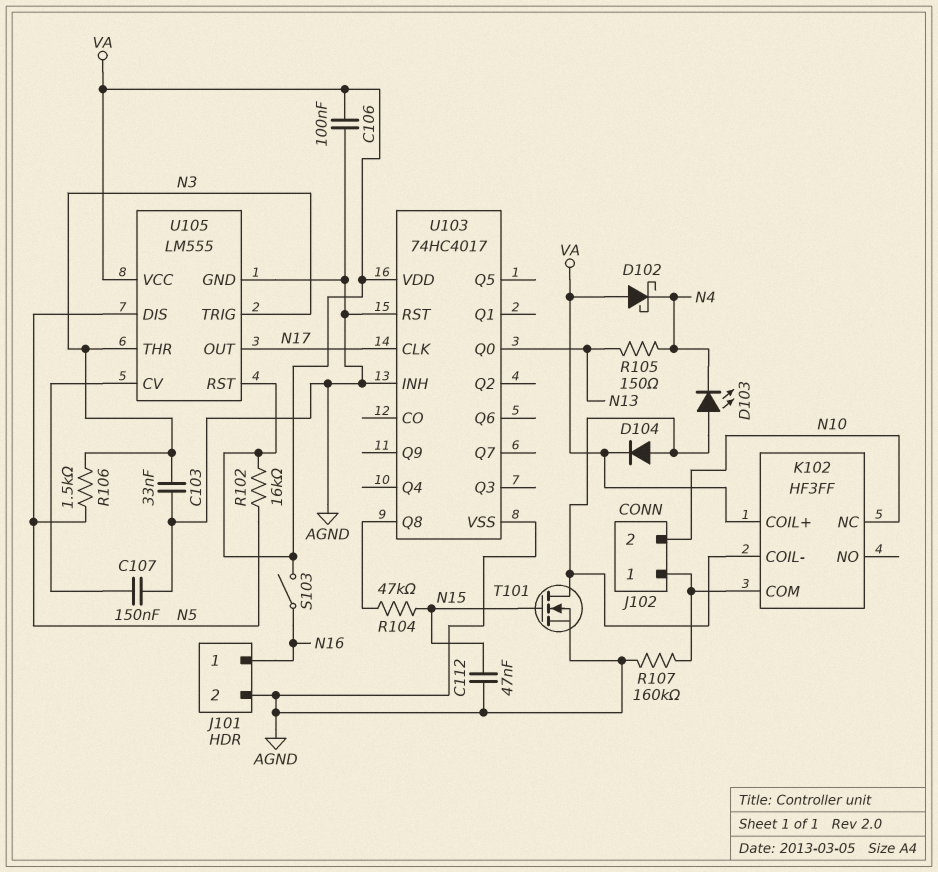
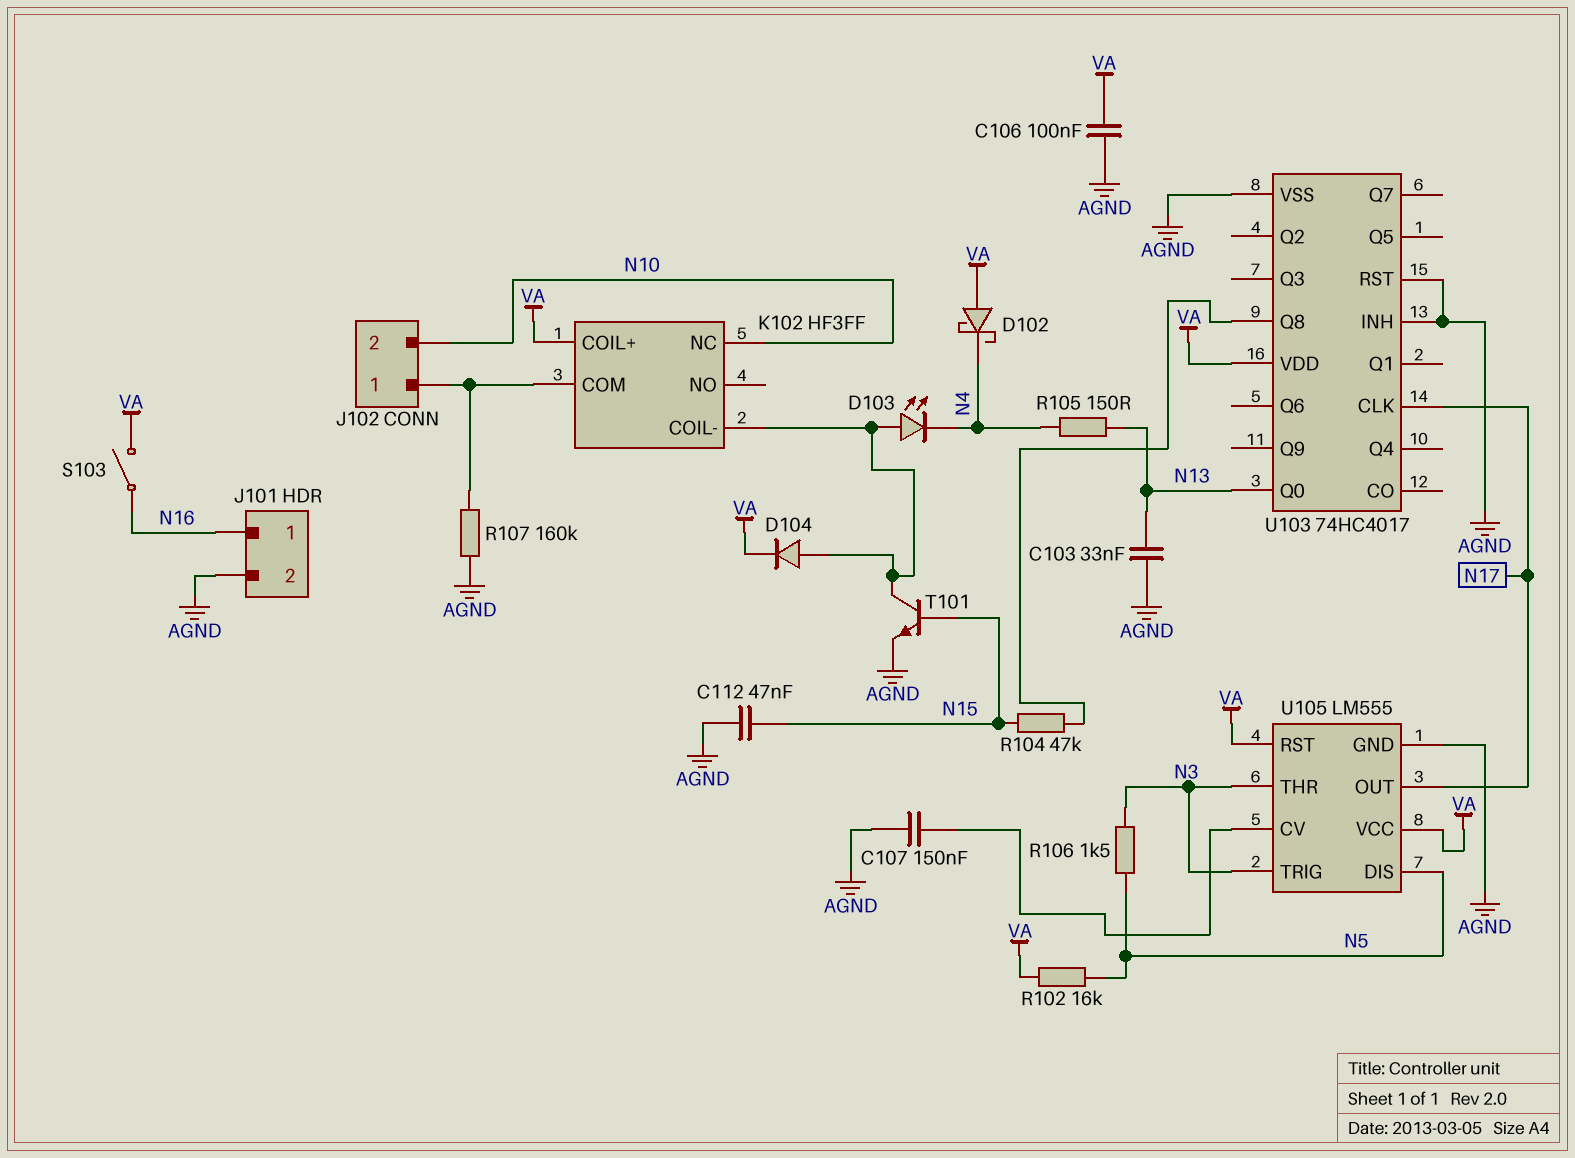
C103: 33nF (AGND, N3) -> 33nF (AGND, N13)
T101: NMOS (G N15, D K102/COIL-, S AGND) -> NPN (B N15, C K102/COIL-, E AGND)

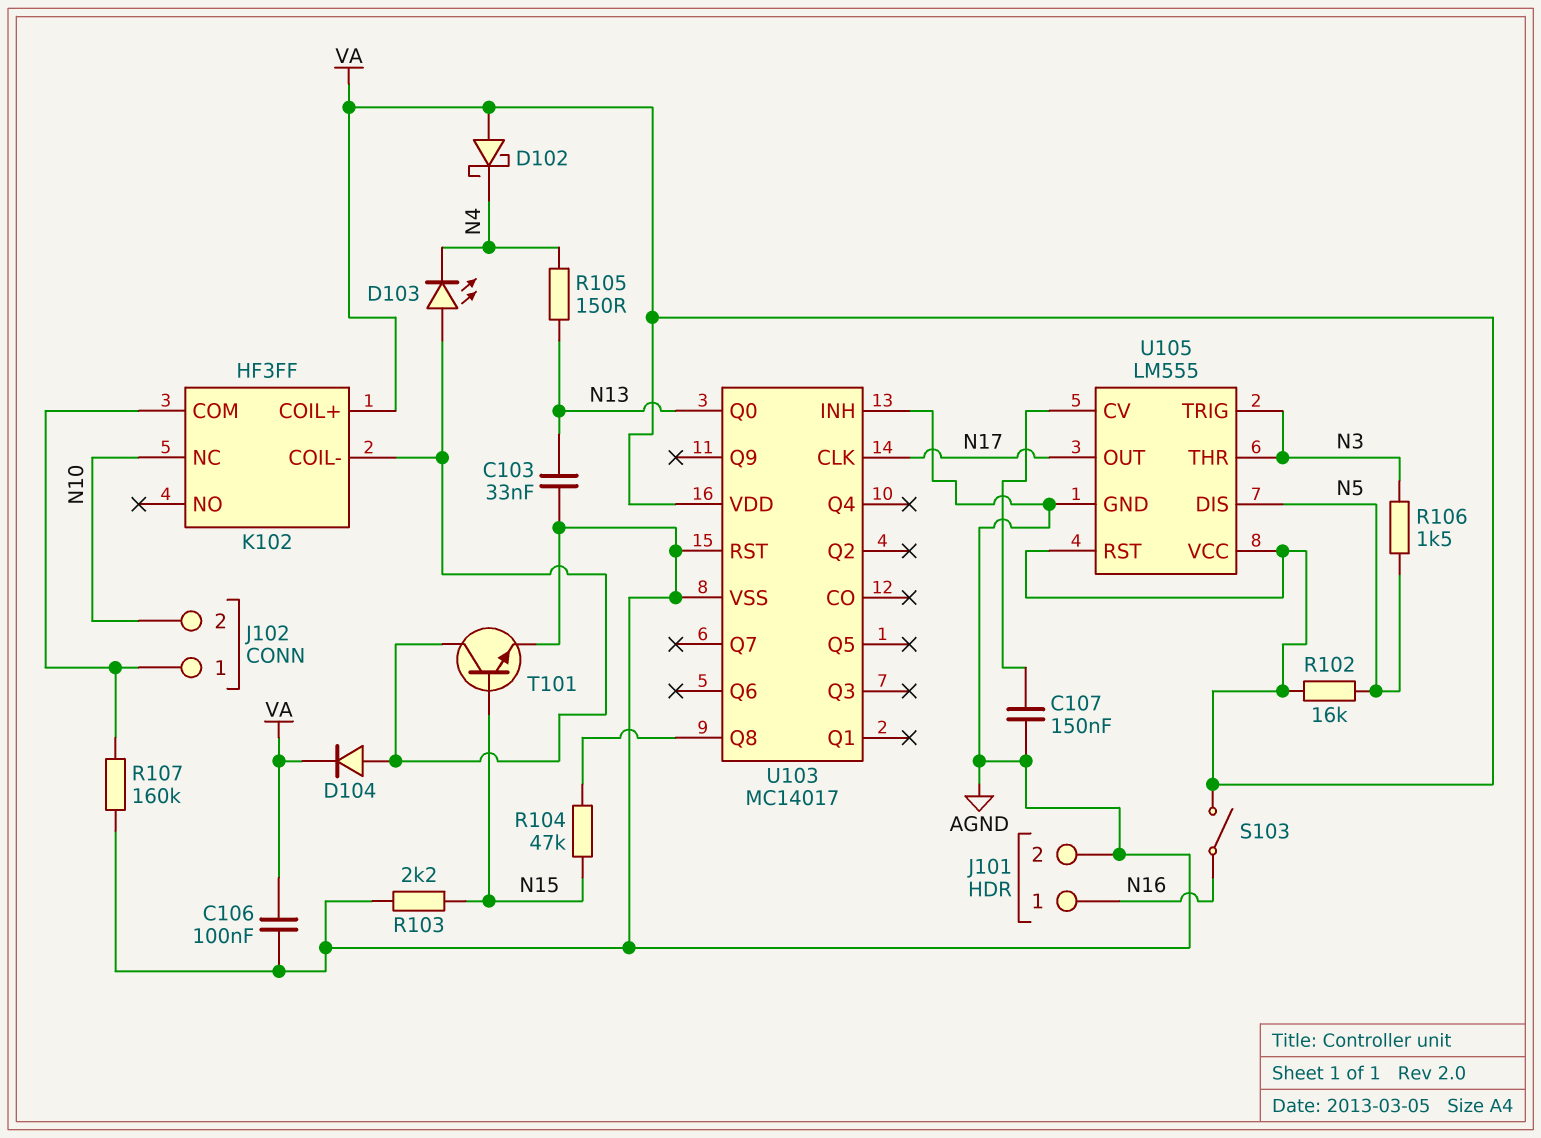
C112: 47nF (AGND, N15) -> none
R103: none -> 2.2k (AGND, N15)
U103: 74HC4017 -> MC14017

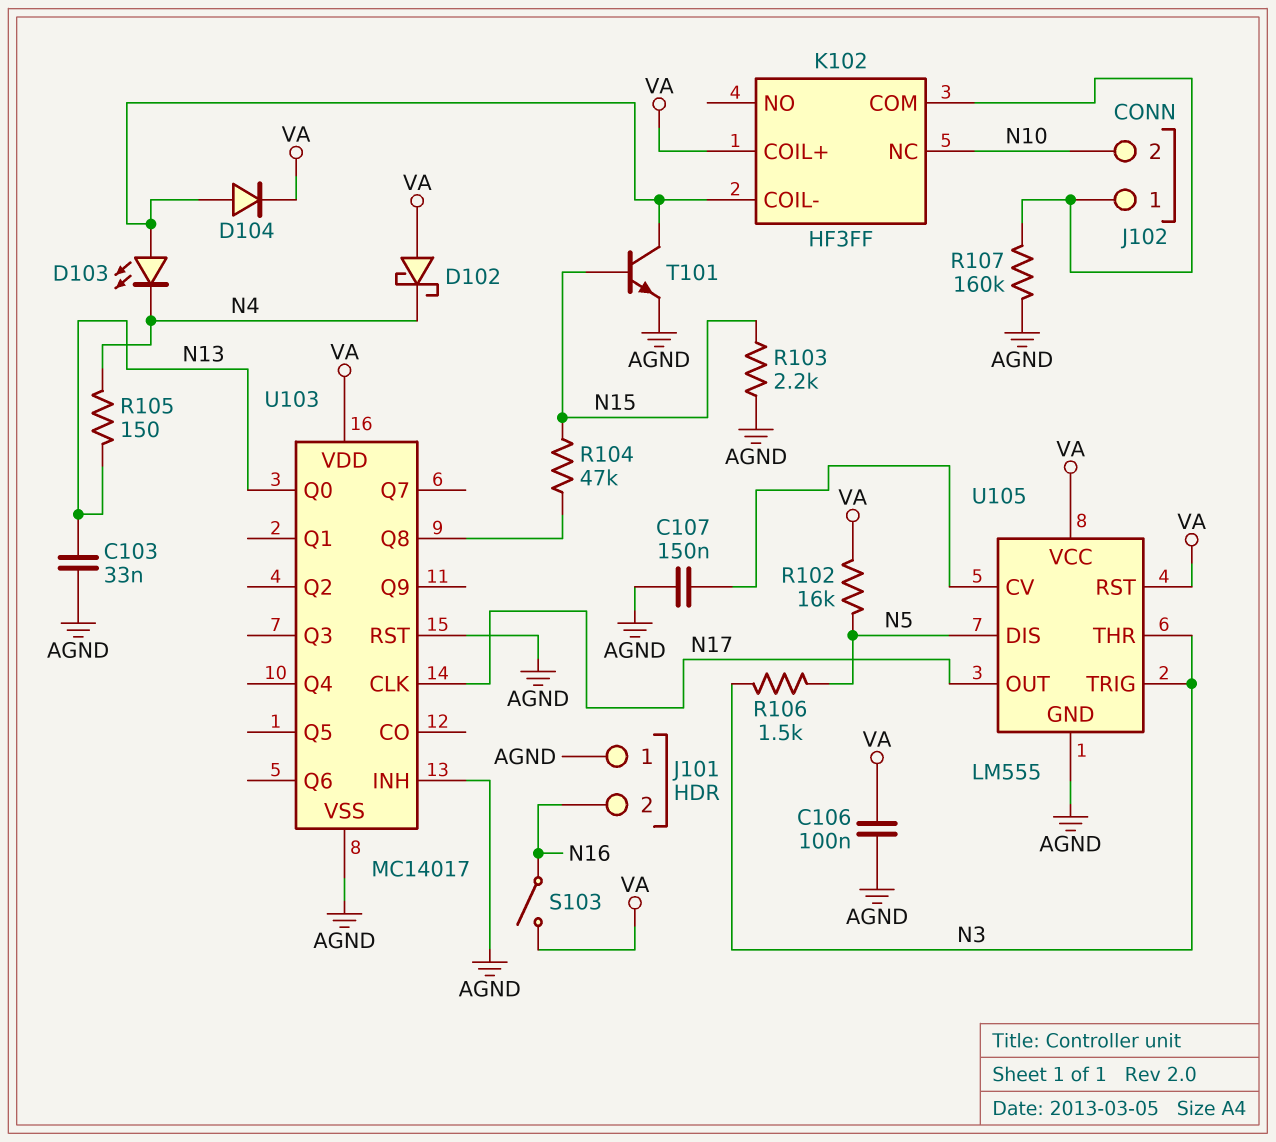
J101 pin 1: N16 -> AGND
J101 pin 2: AGND -> N16

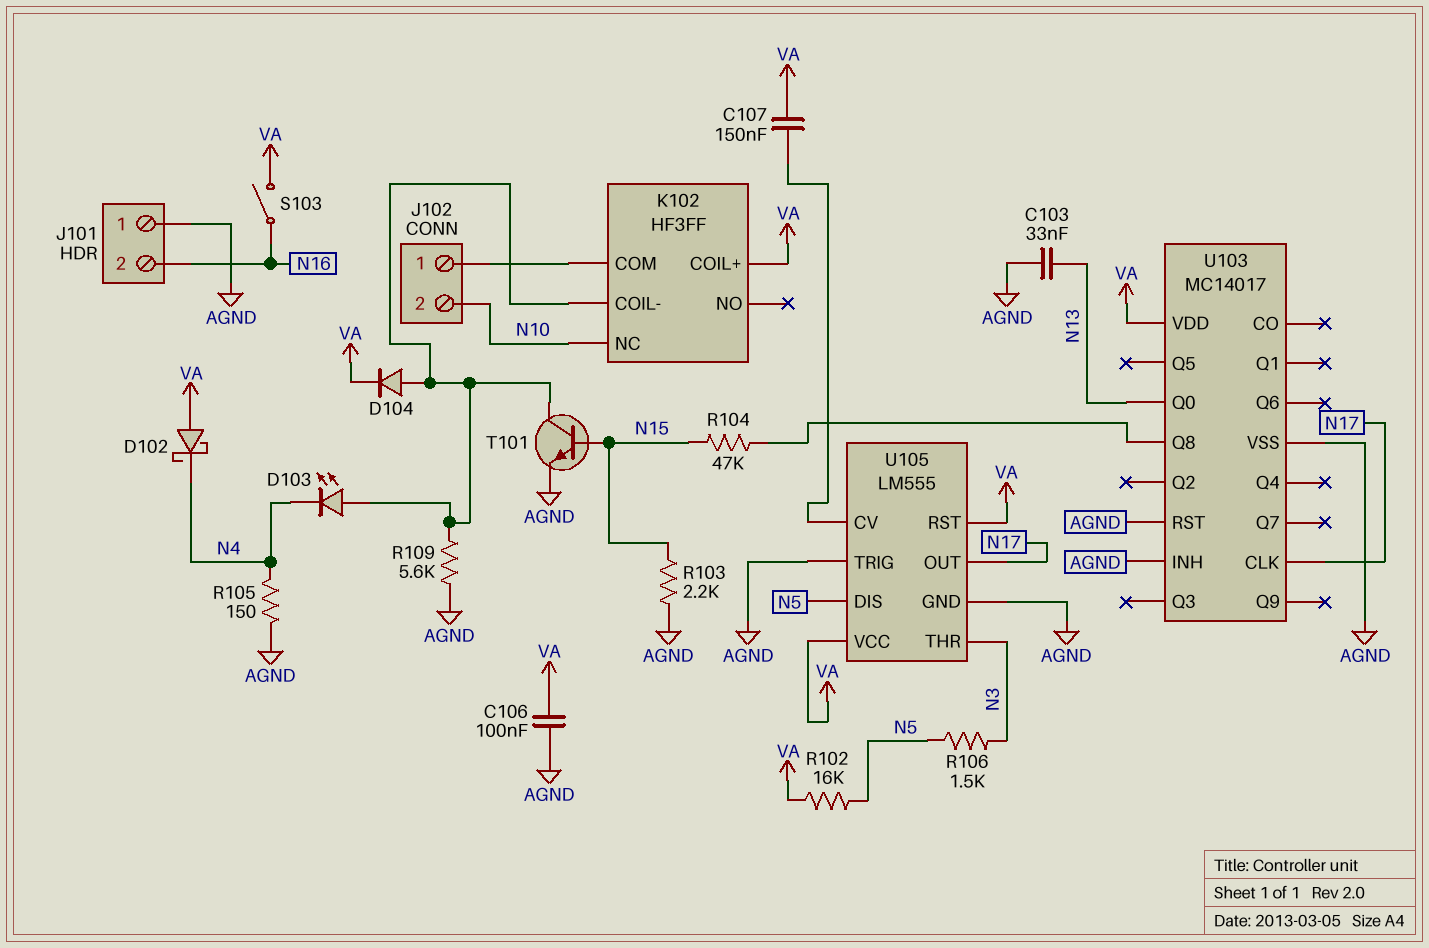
C107: 150nF (AGND, U105/CV) -> 150nF (U105/CV, VA)
R105: 150 (N4, N13) -> 150 (AGND, N4)
R107: 160k (AGND, J102/1) -> none
R109: none -> 5.6k (AGND, K102/COIL-)
U105 pin TRIG: N3 -> AGND

